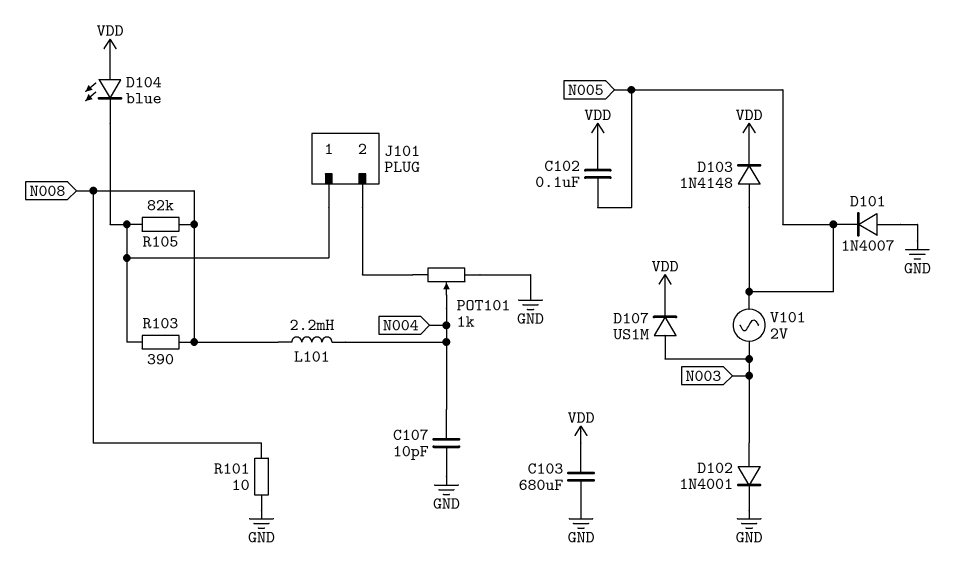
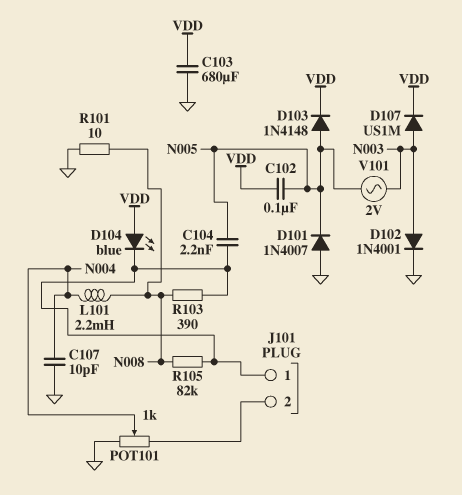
C104: none -> 2.2nF (J101/1, N005)

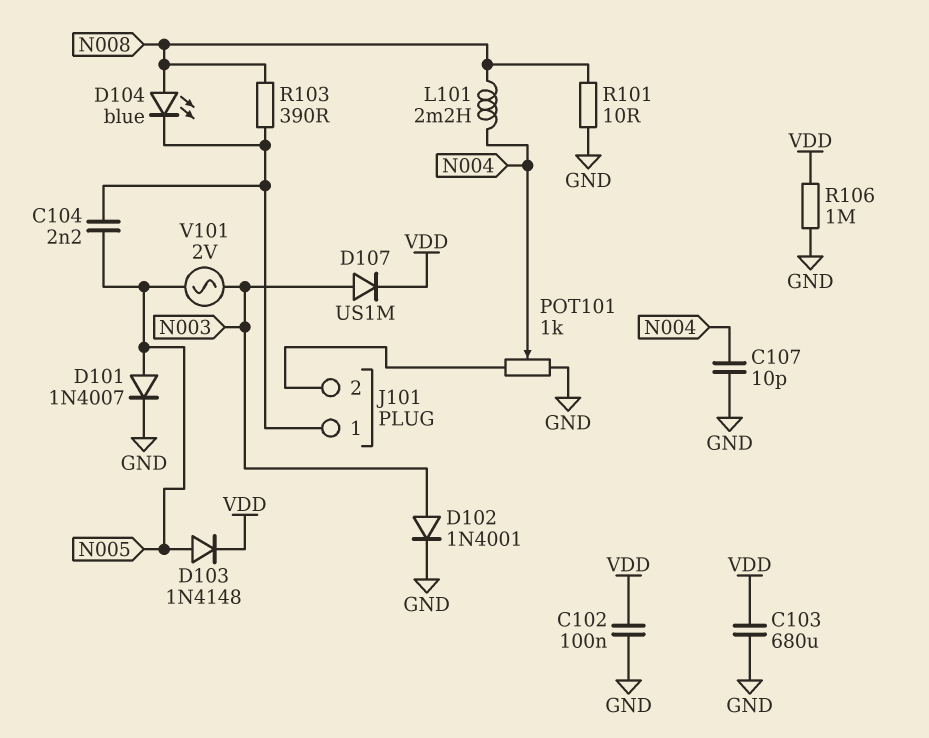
C102: 100nF (N005, VDD) -> 100nF (GND, VDD)
D101: diode 1N4007 (A GND, K N005) -> diode 1N4007 (A N005, K GND)
D104: LED blue (A VDD, K J101/1) -> LED blue (A N008, K J101/1)
R105: 82k (J101/1, N008) -> none
R106: none -> 1M (GND, VDD)

